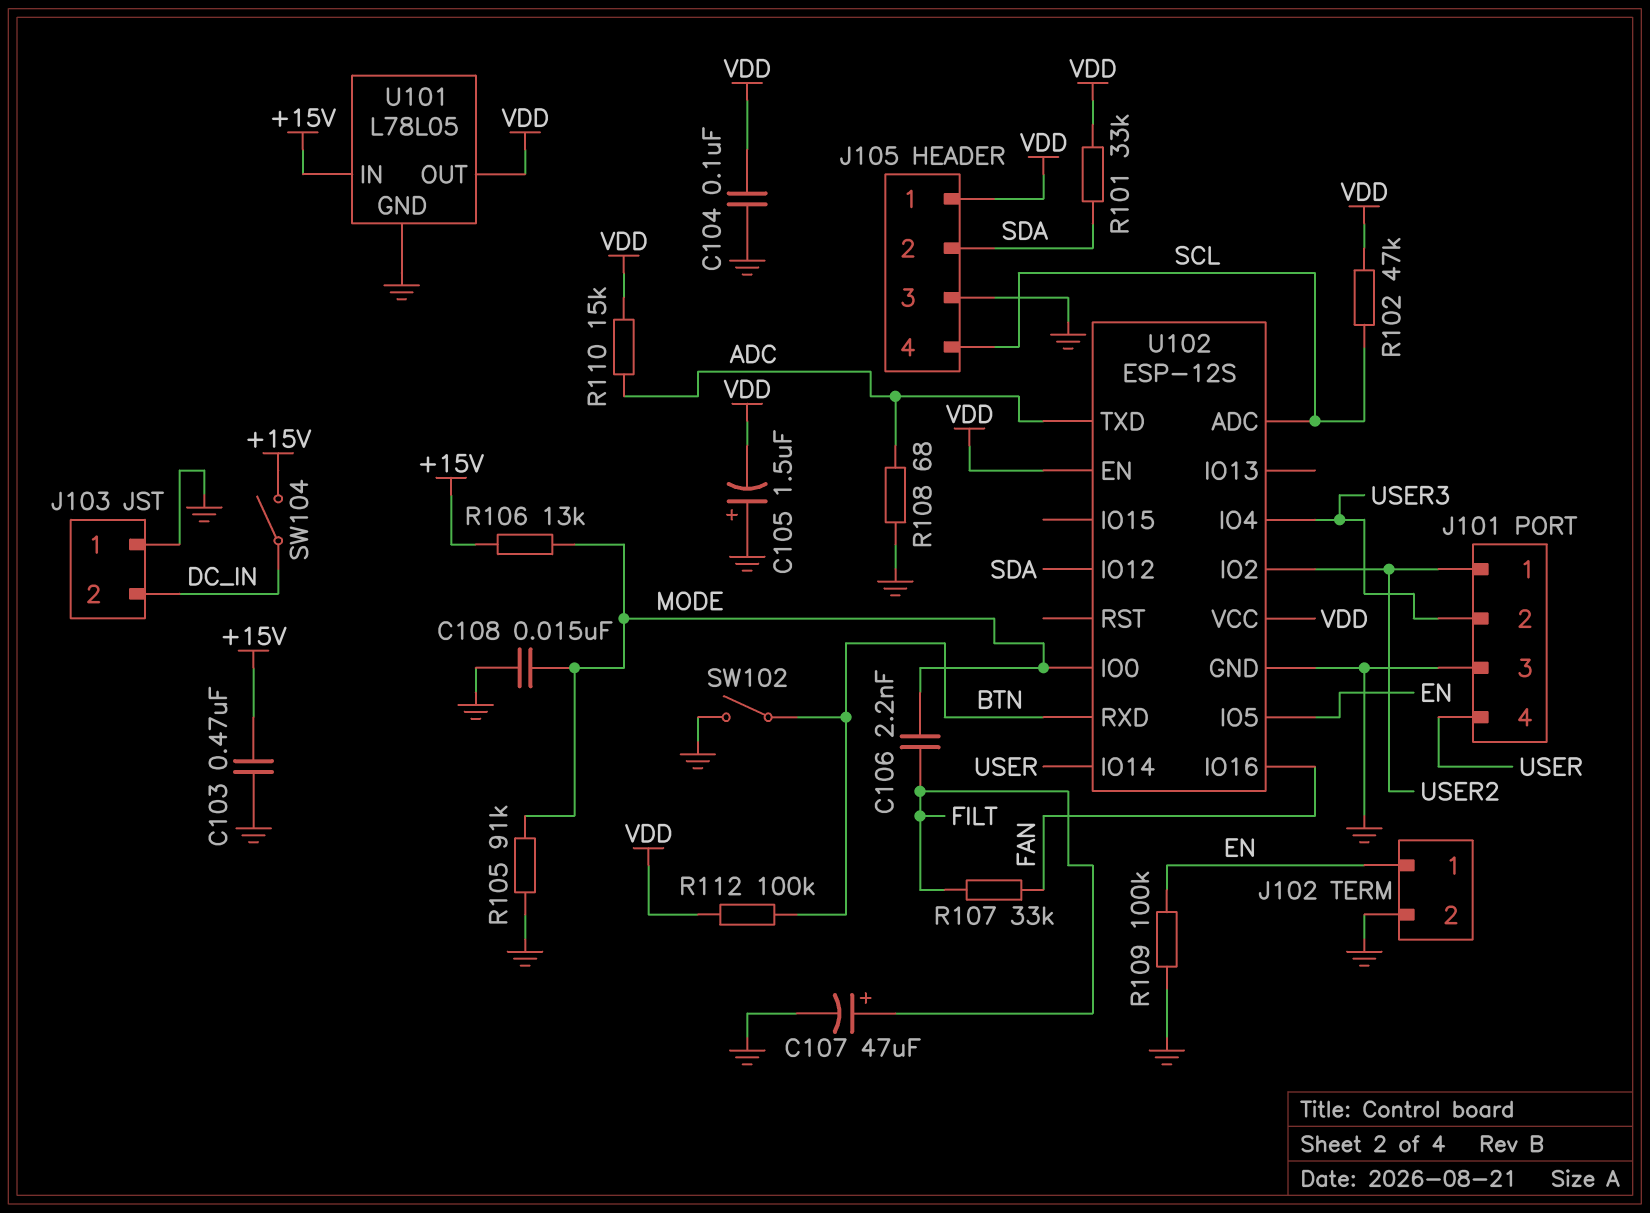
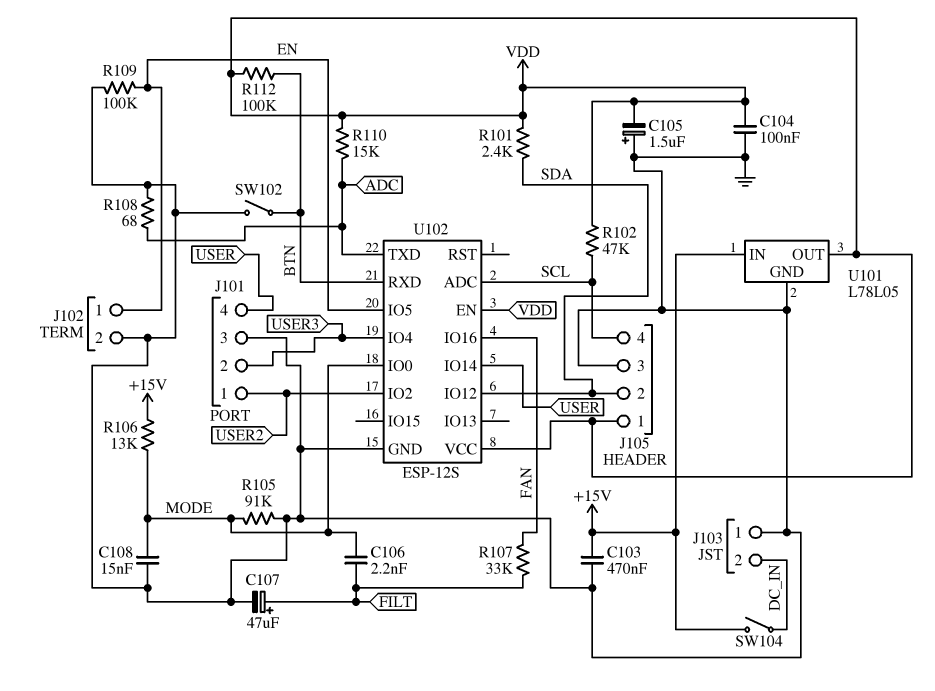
R101: 33k (SDA, VDD) -> 2.4k (SDA, VDD)

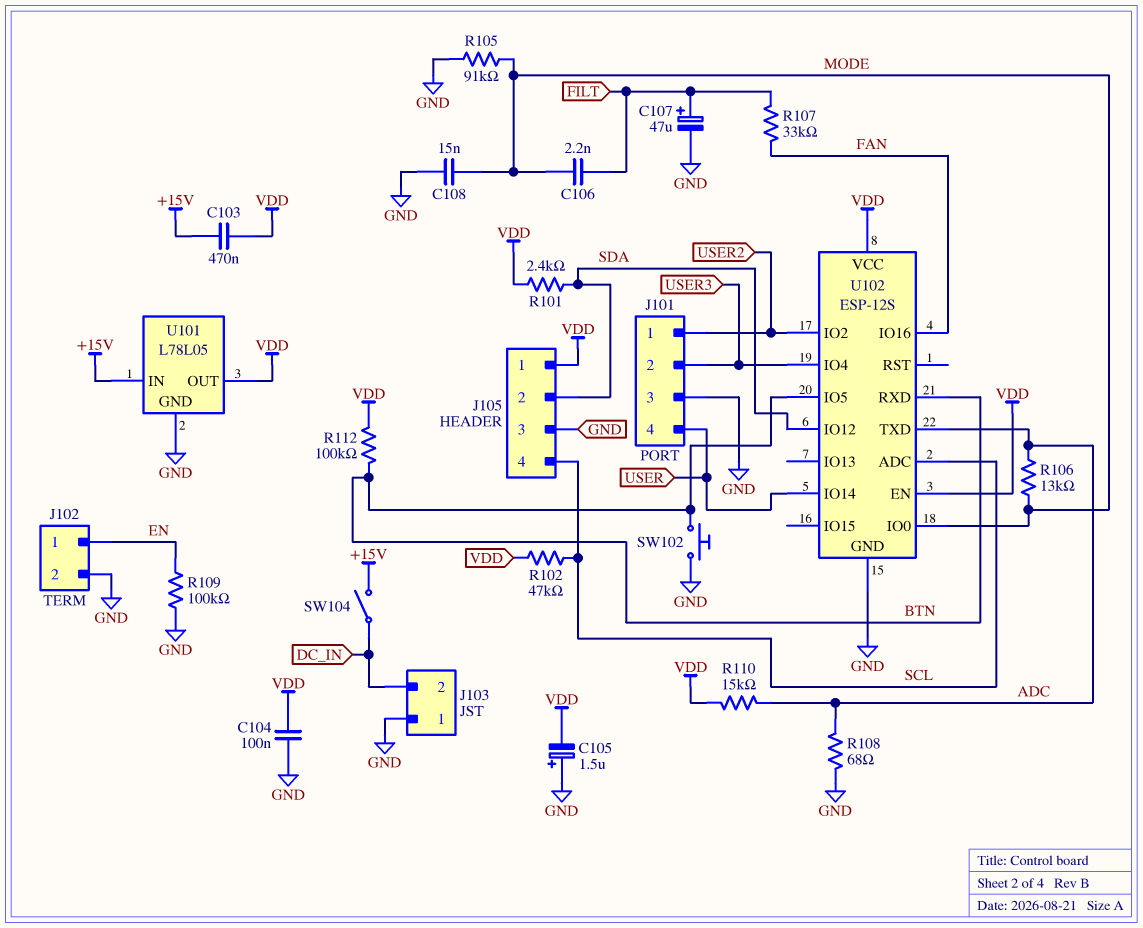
C103: 470nF (+15V, GND) -> 470nF (+15V, VDD)
R106: 13k (+15V, MODE) -> 13k (ADC, MODE)
SW102: switch (BTN, GND) -> button (BTN, GND)
U102 pin IO5: EN -> BTN

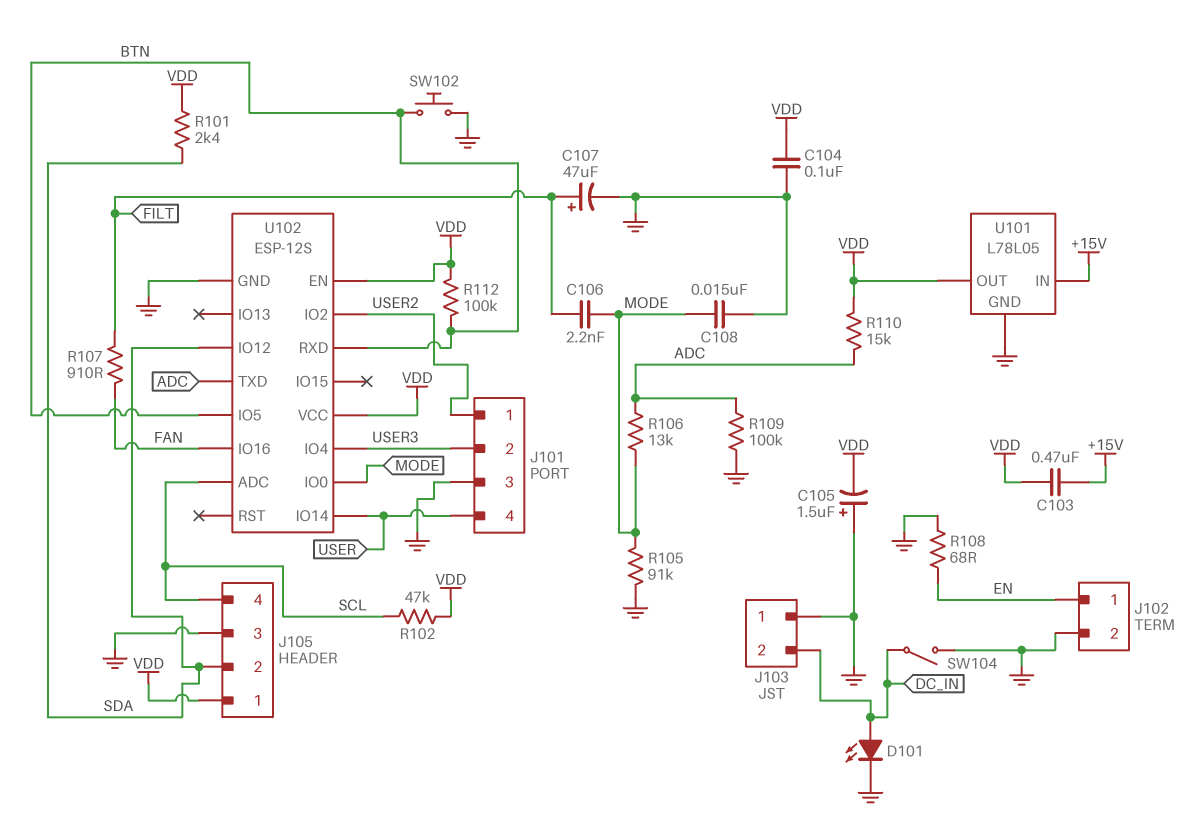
D101: none -> LED (A DC_IN, K GND)
R107: 33k (FAN, FILT) -> 910 (FAN, FILT)
R108: 68 (ADC, GND) -> 68 (EN, GND)
R109: 100k (EN, GND) -> 100k (ADC, GND)
SW104: switch (+15V, DC_IN) -> switch (DC_IN, GND)

